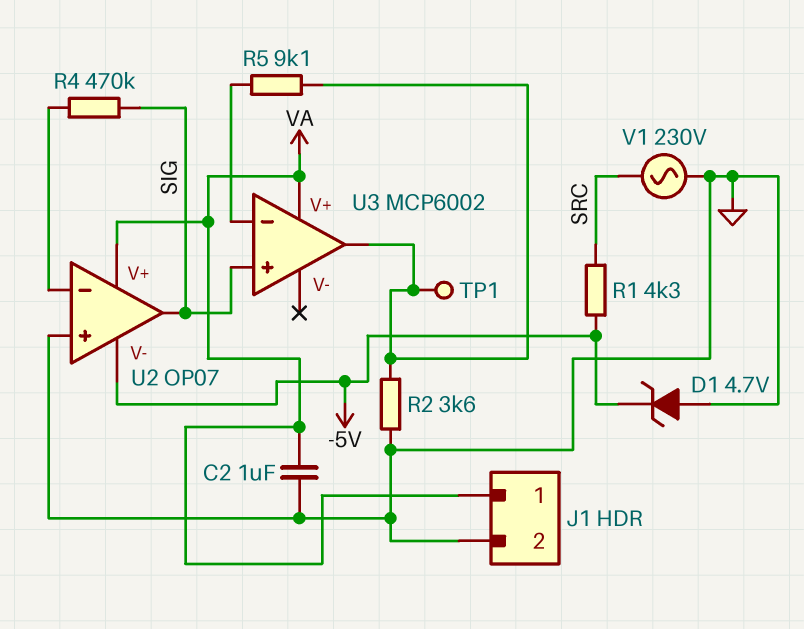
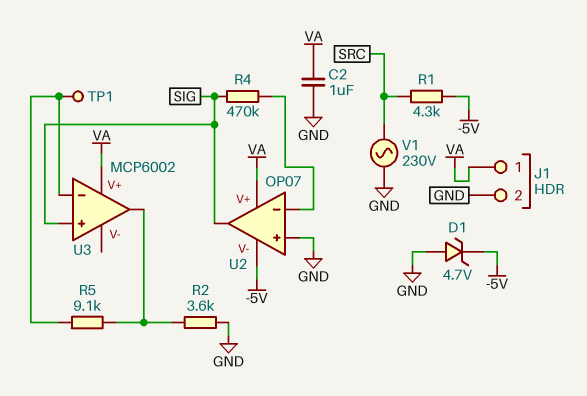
TP1: test point (U3/out) -> test point (U3/in-)

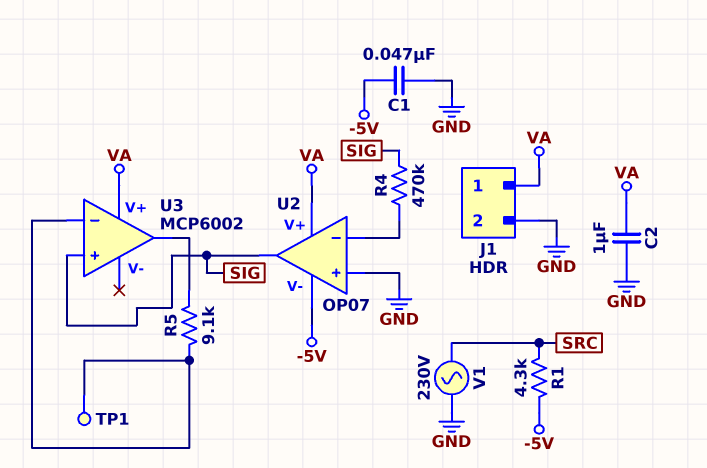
C1: none -> 47nF (-5V, GND)
D1: zener 4.7V (A GND, K -5V) -> none
R2: 3.6k (GND, U3/out) -> none

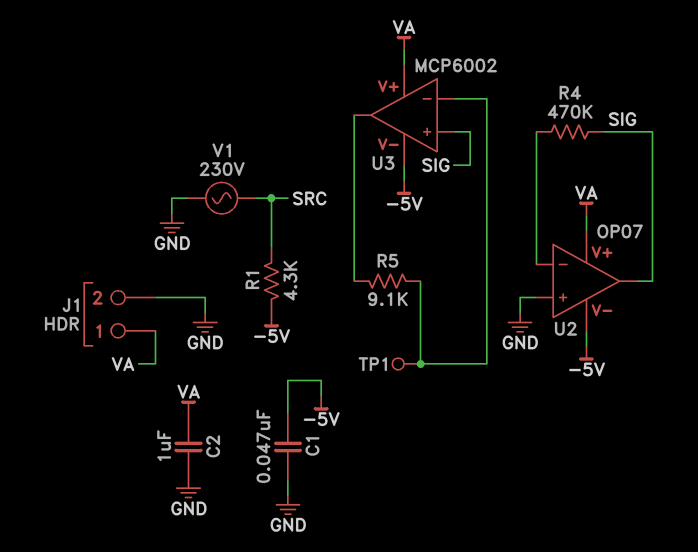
U3 pin V-: none -> -5V

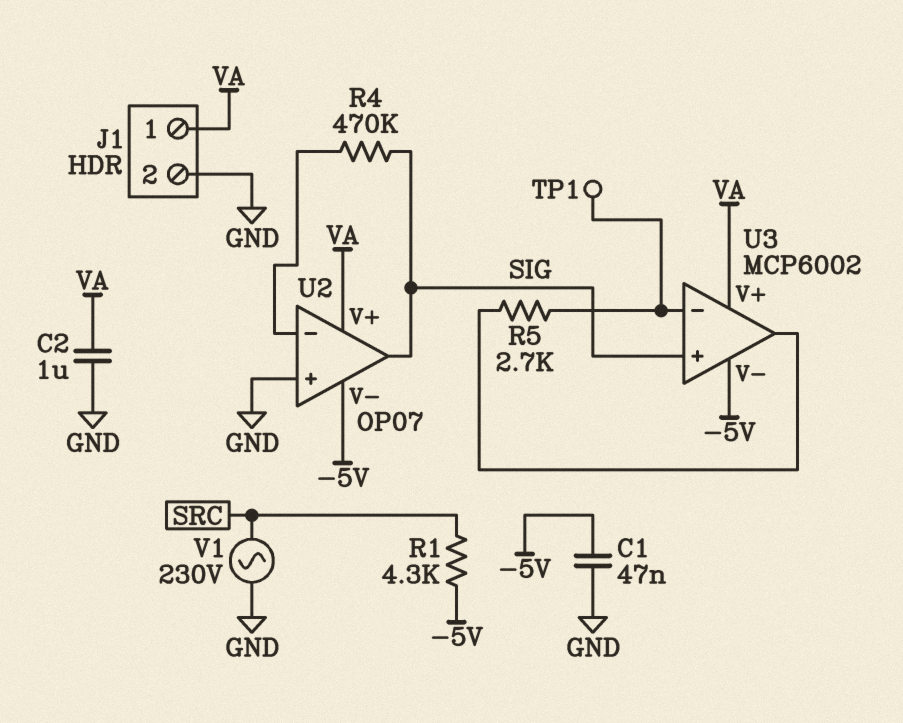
R5: 9.1k (U3/in-, U3/out) -> 2.7k (U3/in-, U3/out)

